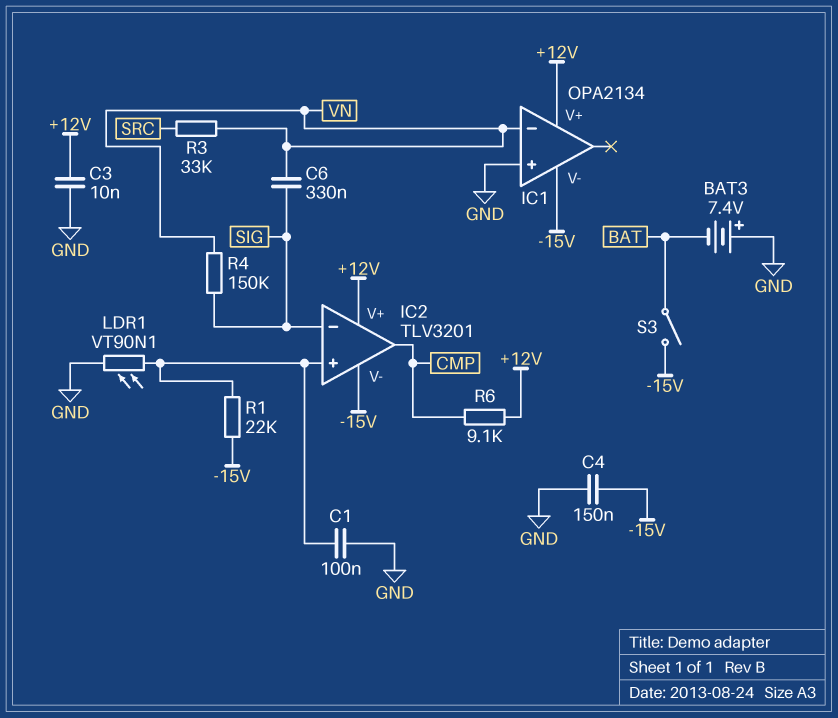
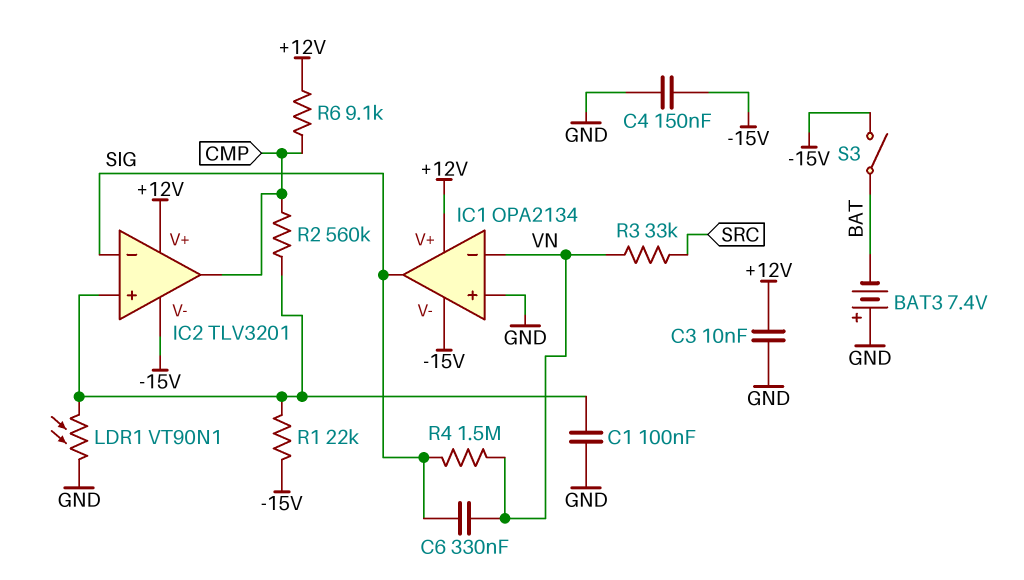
IC1 pin out: none -> SIG
R2: none -> 560k (CMP, IC2/in+)
R4: 150k (SIG, VN) -> 1.5M (SIG, VN)

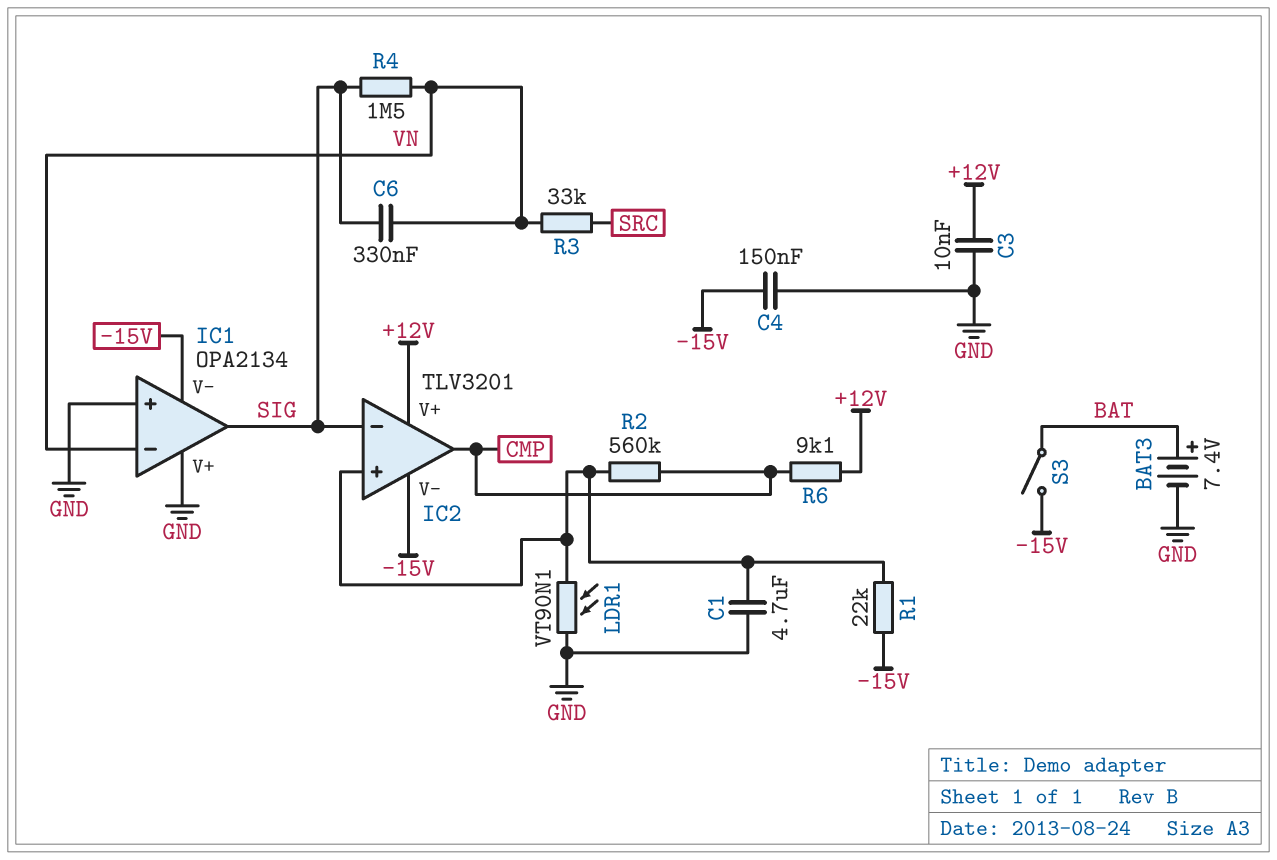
BAT3: 7.4V (plus GND, minus BAT) -> 7.4V (plus BAT, minus GND)
C1: 100nF (GND, IC2/in+) -> 4.7uF (GND, IC2/in+)
IC1 pin V+: +12V -> GND

